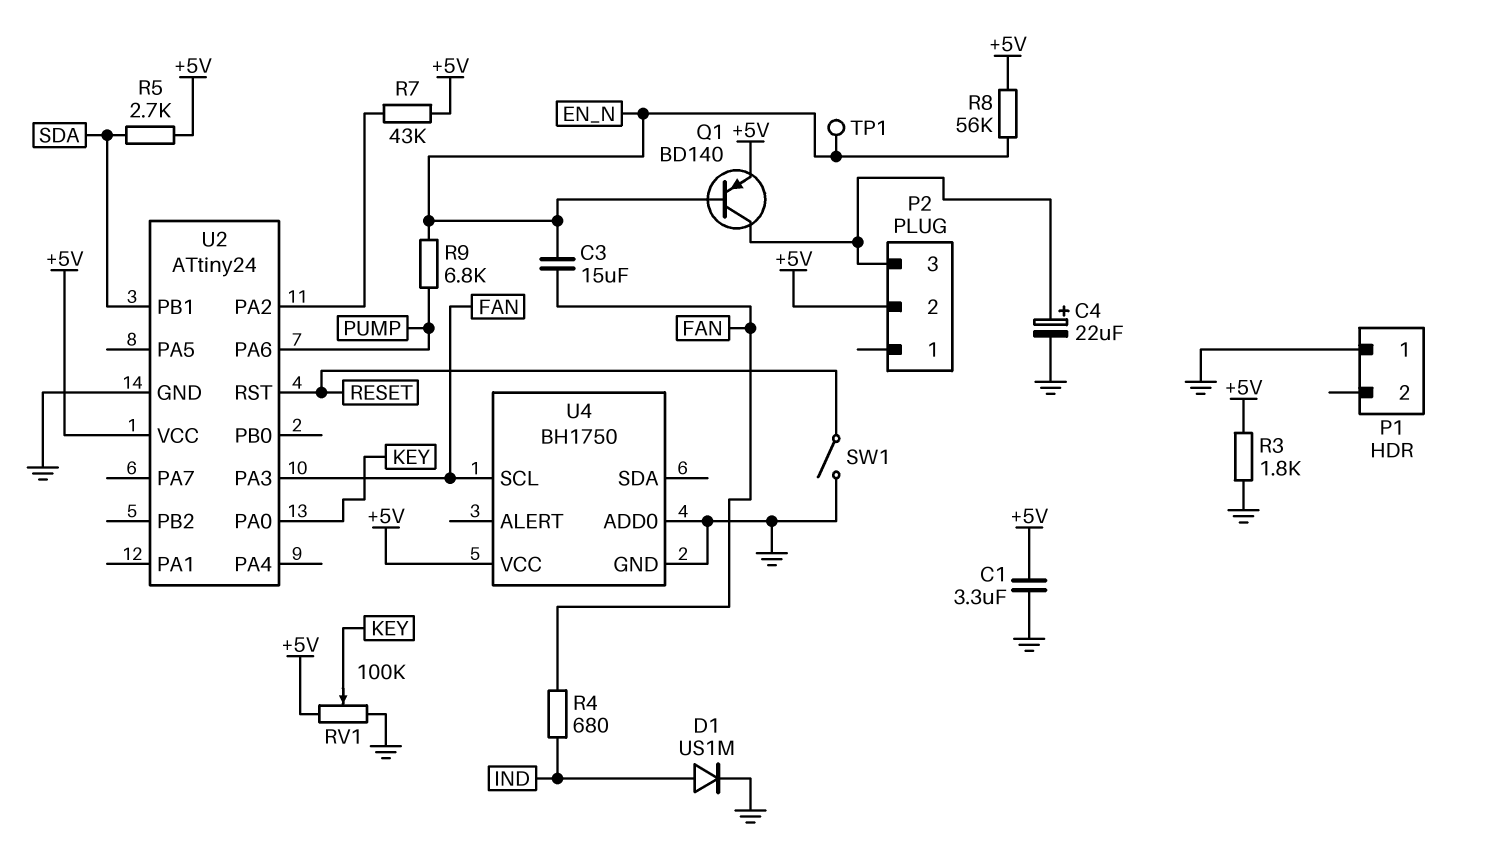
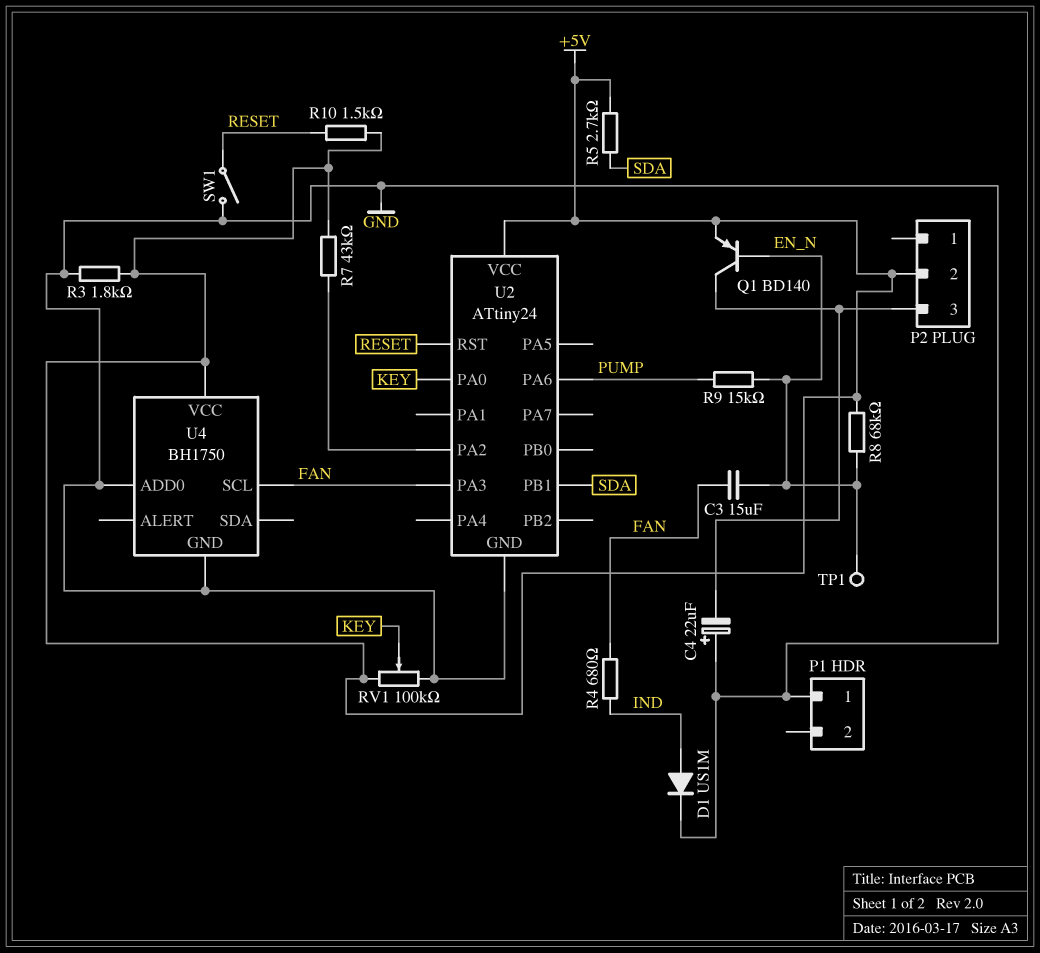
C1: 3.3uF (+5V, GND) -> none
C4: 22uF (plus P2/3, minus GND) -> 22uF (plus GND, minus P2/3)
R8: 56k (+5V, EN_N) -> 68k (+5V, EN_N)
R9: 6.8k (EN_N, PUMP) -> 15k (EN_N, PUMP)
R10: none -> 1.5k (+5V, RESET)

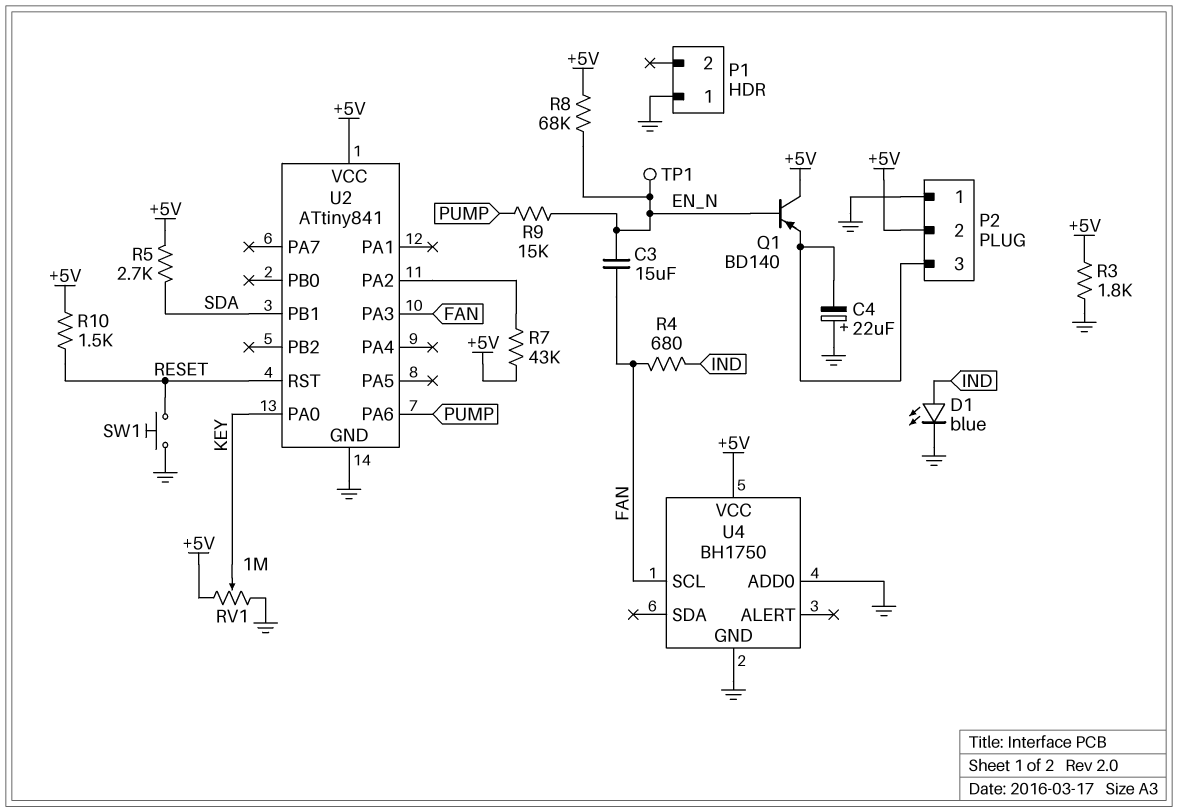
D1: diode US1M (A IND, K GND) -> LED blue (A IND, K GND)
P2 pin 1: none -> GND
Q1: PNP BD140 (B EN_N, C P2/3, E +5V) -> PNP BD140 (B EN_N, C +5V, E P2/3)
RV1: 100k (+5V, GND, wiper KEY) -> 1M (+5V, GND, wiper KEY)
SW1: switch (GND, RESET) -> button (GND, RESET)
U2: ATtiny24 -> ATtiny841

